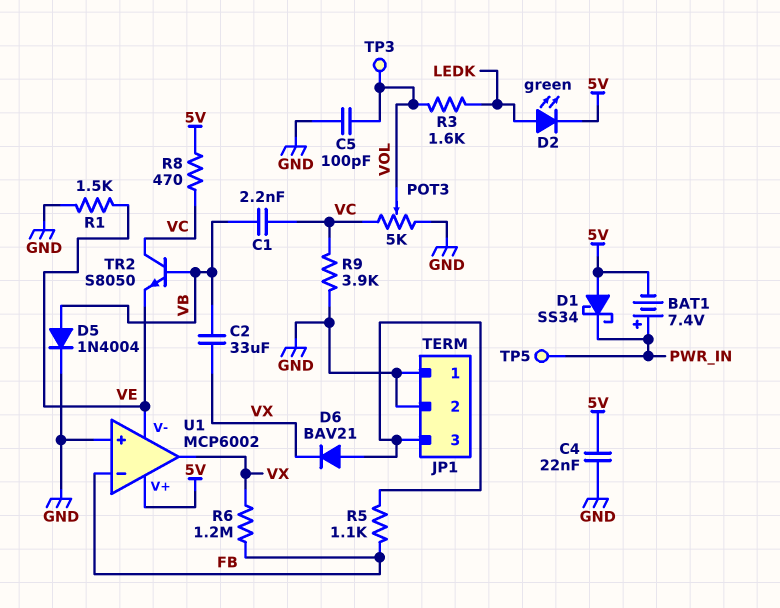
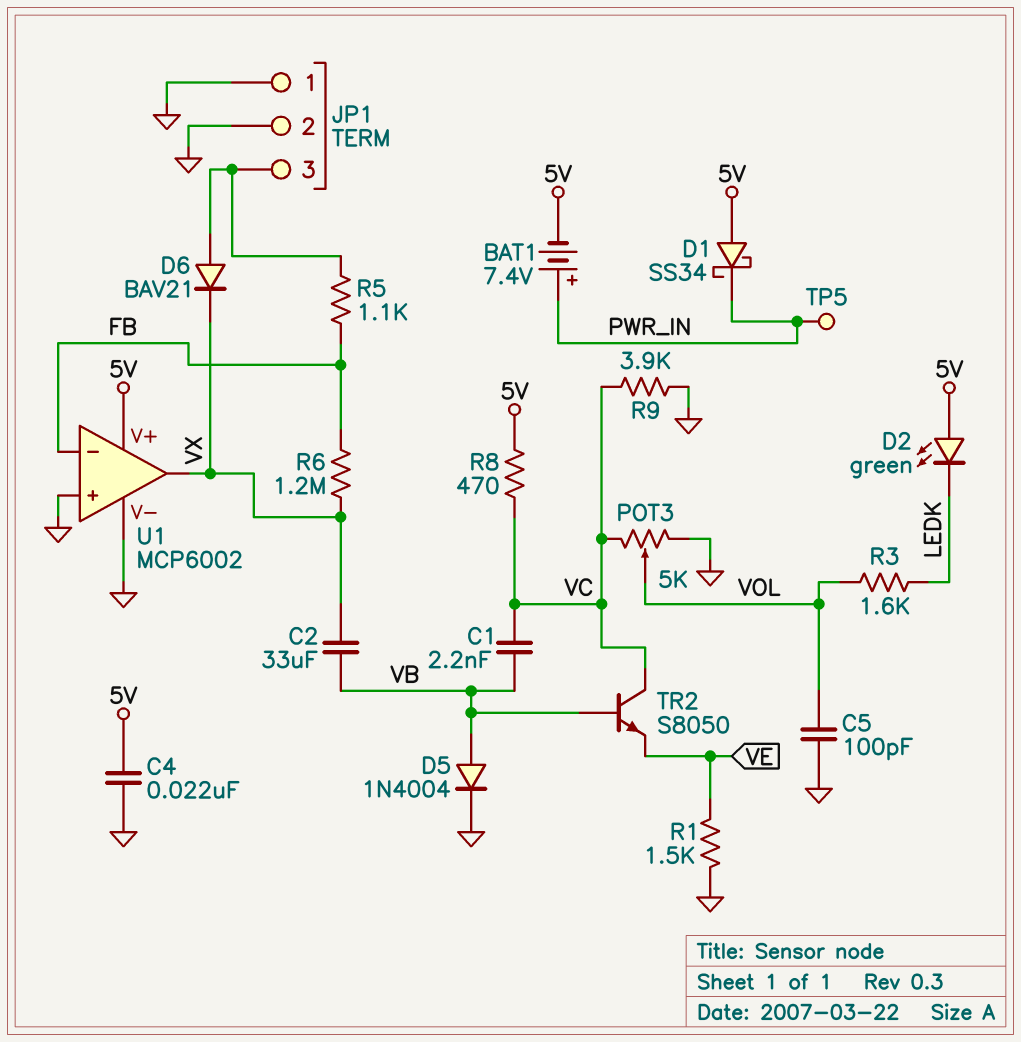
D2: LED green (A LEDK, K 5V) -> LED green (A 5V, K LEDK)
TP3: test point (VOL) -> none
U1 pin V-: VE -> GND

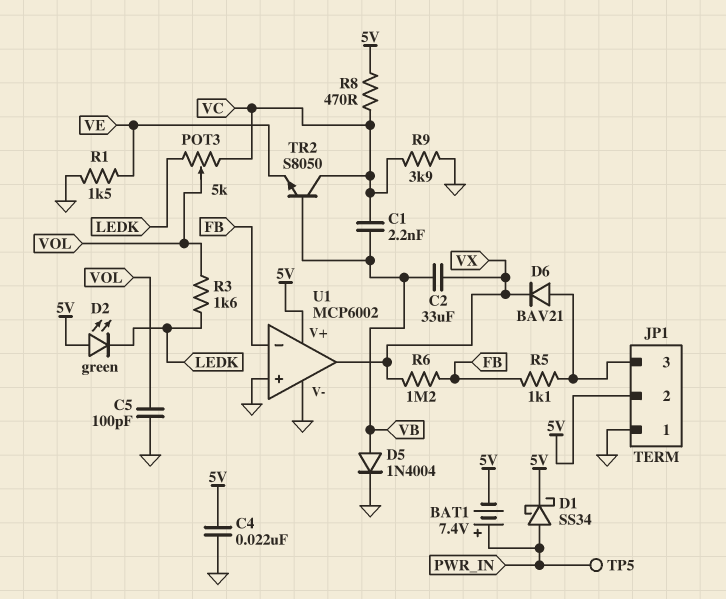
D1: schottky SS34 (A 5V, K PWR_IN) -> schottky SS34 (A PWR_IN, K 5V)
JP1 pin 2: GND -> 5V
POT3: 5k (GND, VC, wiper VOL) -> 5k (LEDK, VC, wiper VOL)

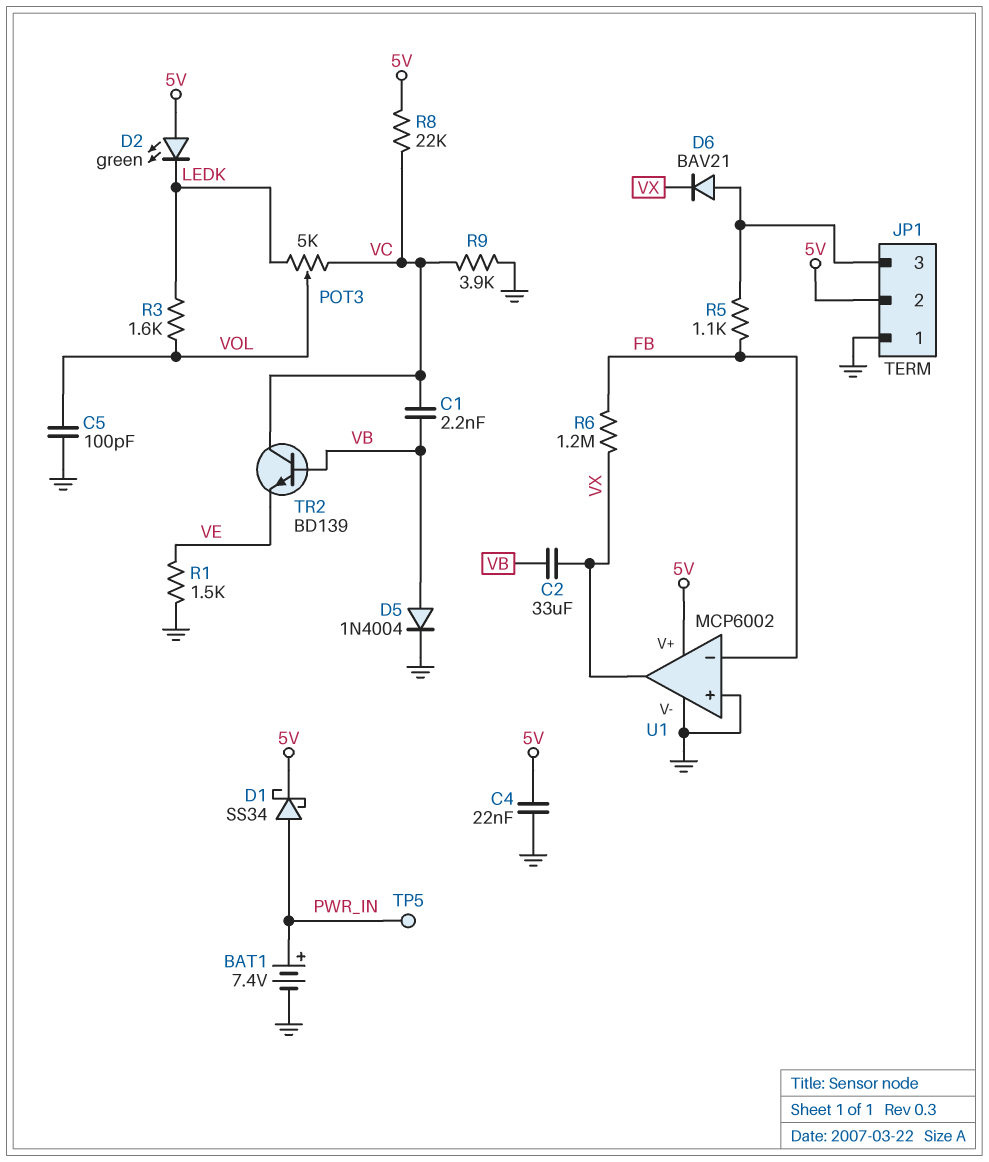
BAT1: 7.4V (plus PWR_IN, minus 5V) -> 7.4V (plus PWR_IN, minus GND)
R8: 470 (5V, VC) -> 22k (5V, VC)
TR2: NPN S8050 (B VB, C VC, E VE) -> NPN BD139 (B VB, C VC, E VE)

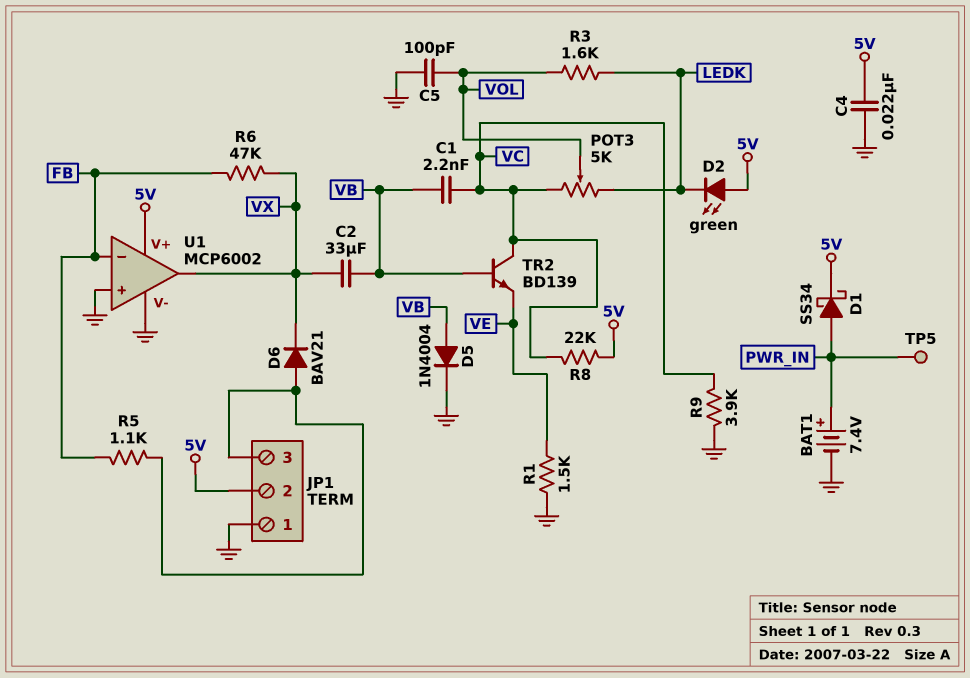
R6: 1.2M (FB, VX) -> 47k (FB, VX)

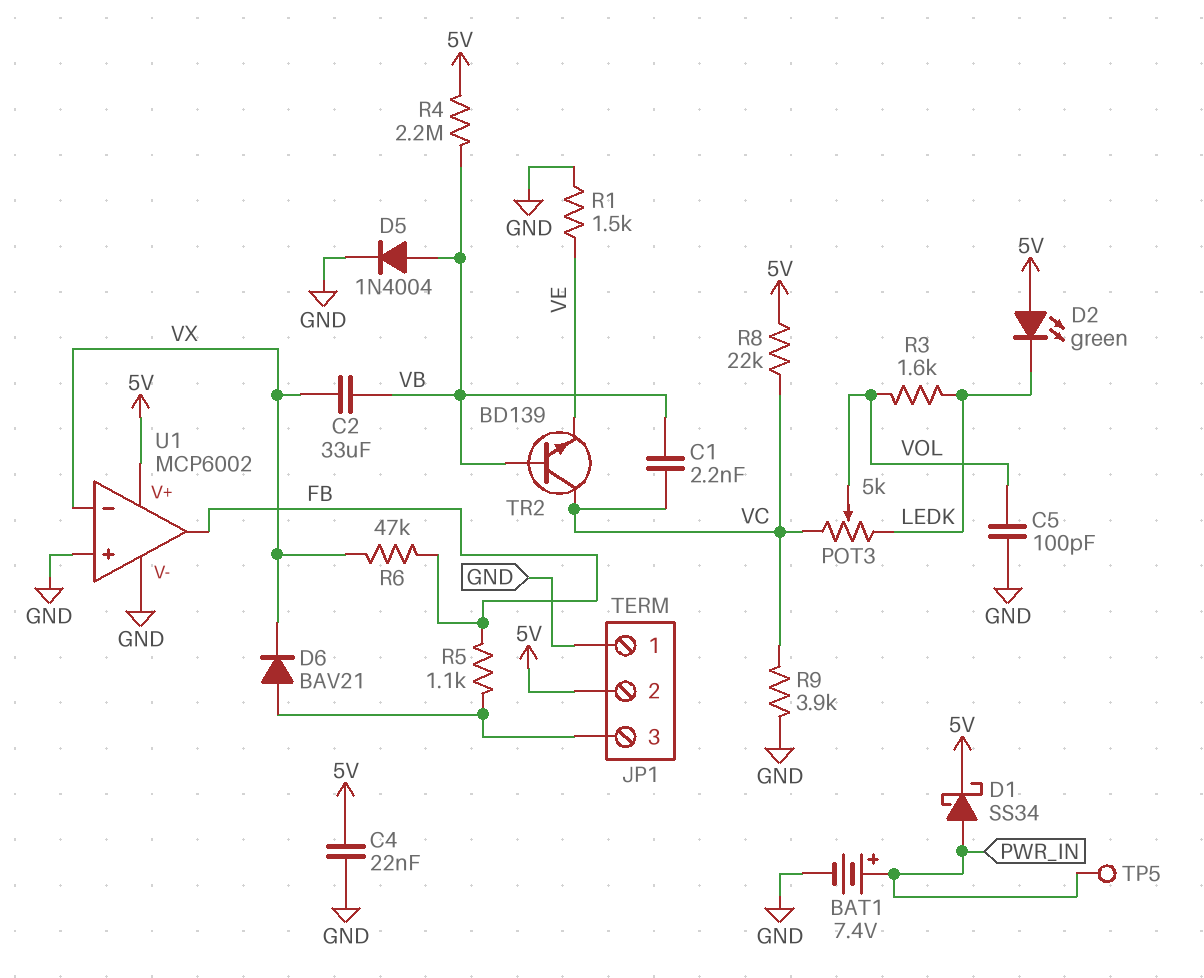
R4: none -> 2.2M (5V, VB)
U1 pin in-: FB -> VX
U1 pin out: VX -> FB

